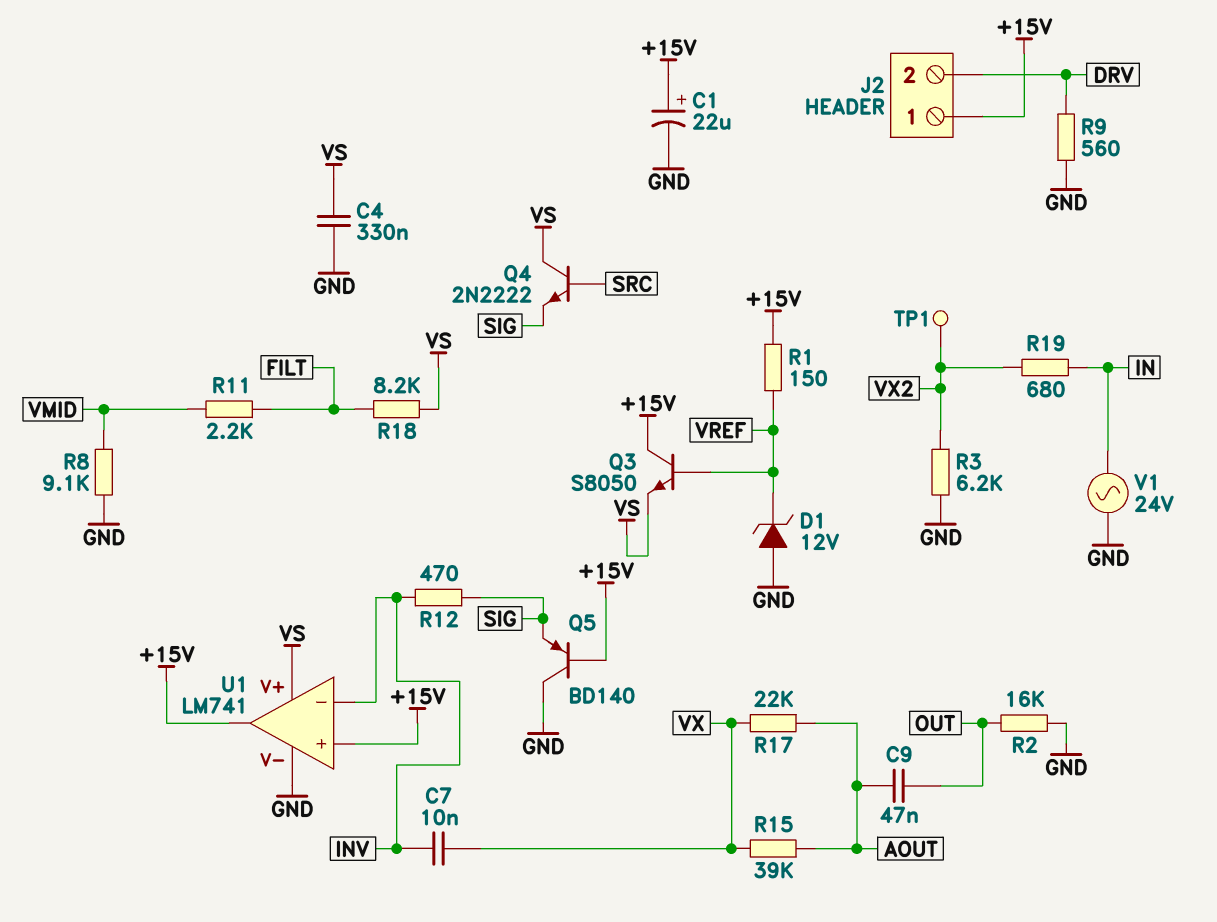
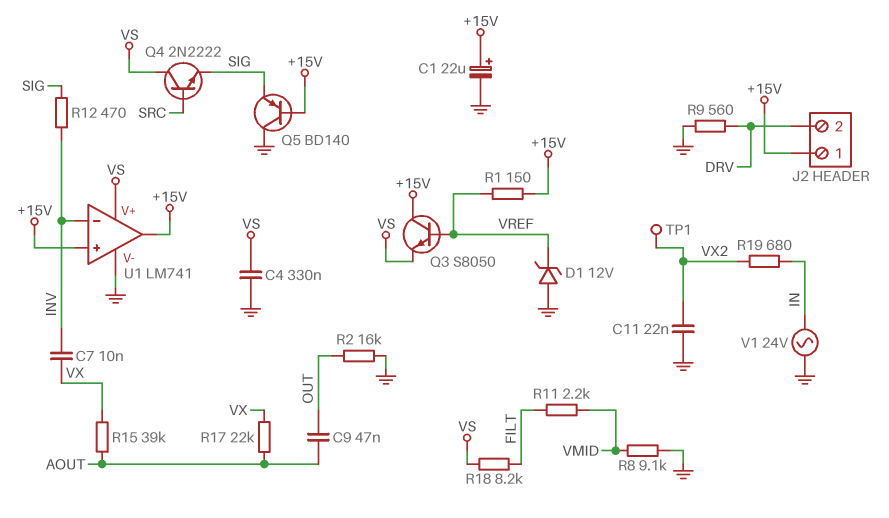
C11: none -> 22nF (GND, VX2)
R3: 6.2k (GND, VX2) -> none

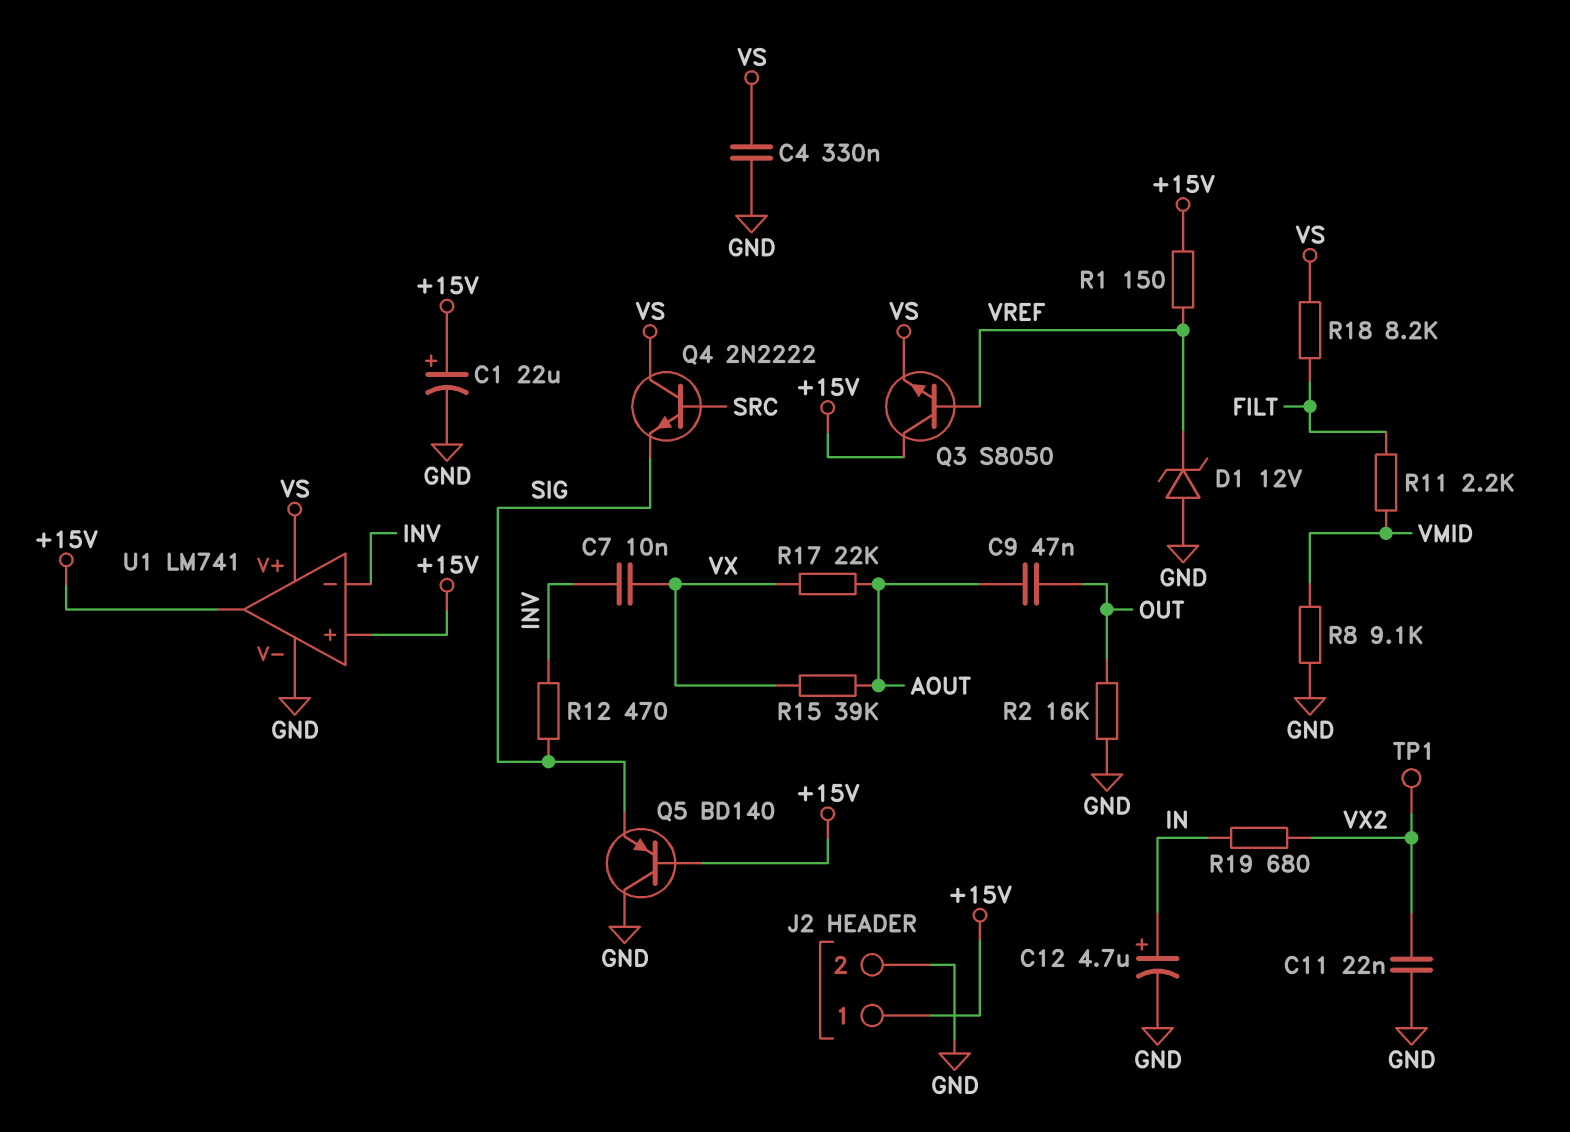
C12: none -> 4.7uF (plus IN, minus GND)
J2 pin 2: DRV -> GND
R9: 560 (DRV, GND) -> none
V1: AC 24V (GND, IN) -> none

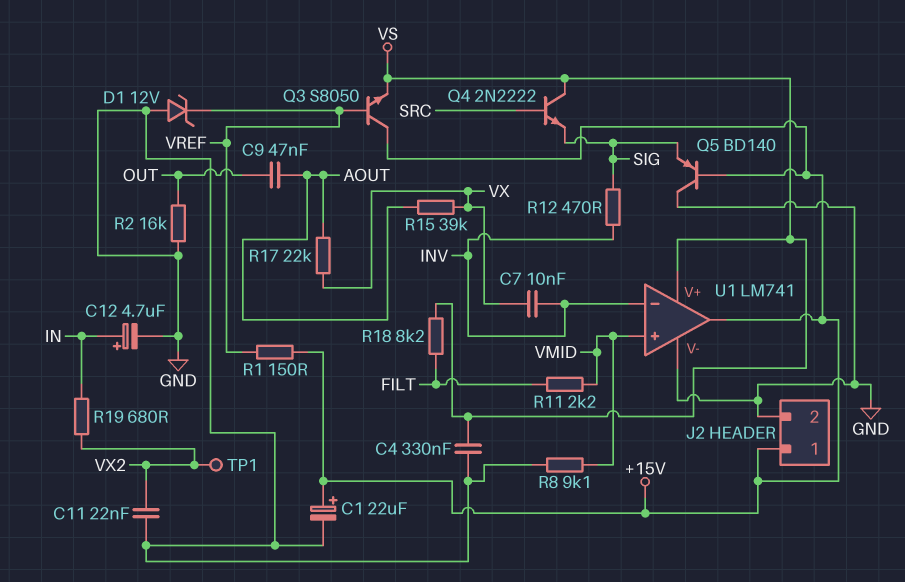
U1 pin in+: +15V -> VMID

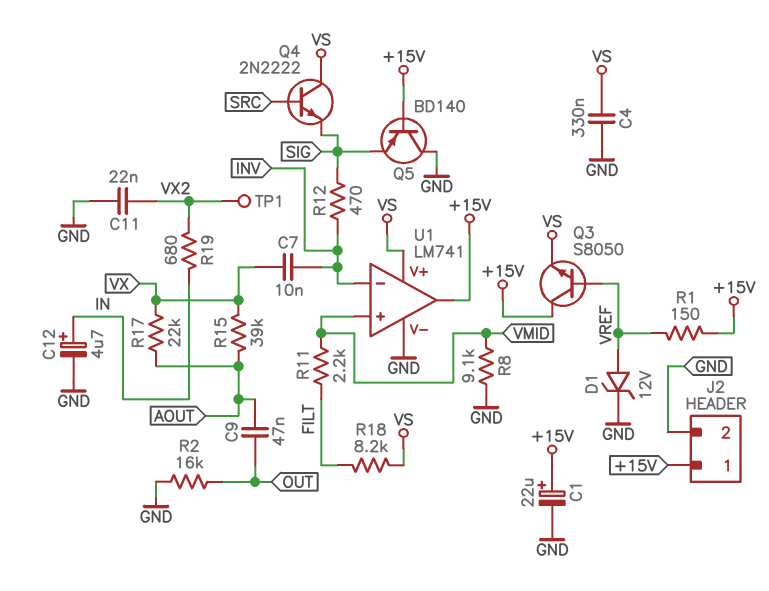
D1: zener 12V (A GND, K VREF) -> zener 12V (A VREF, K GND)

